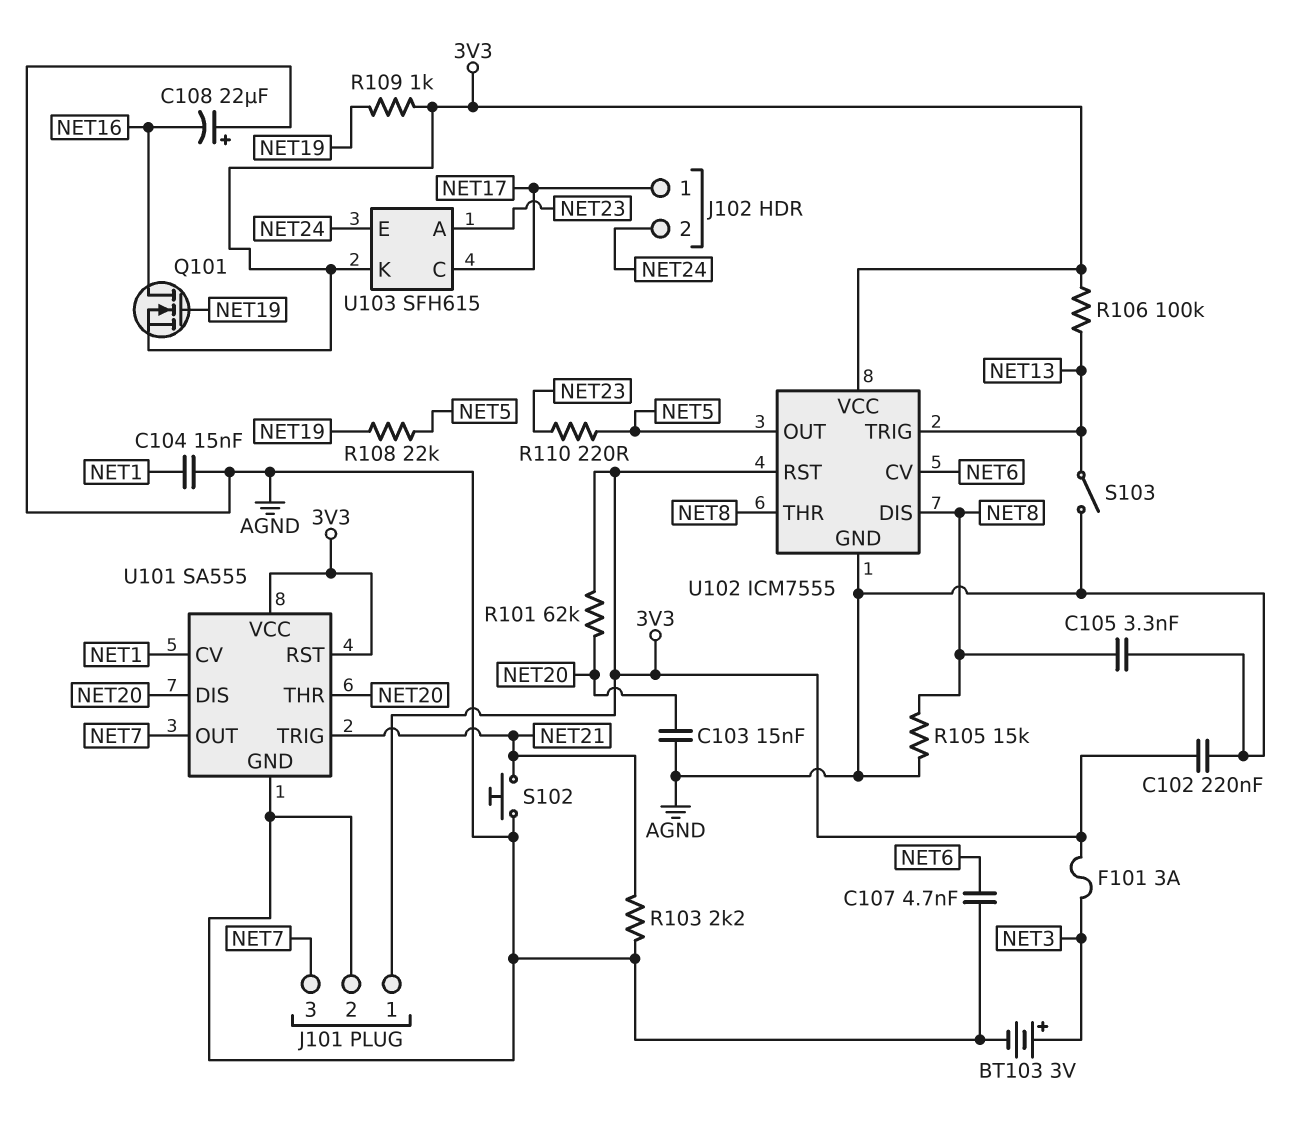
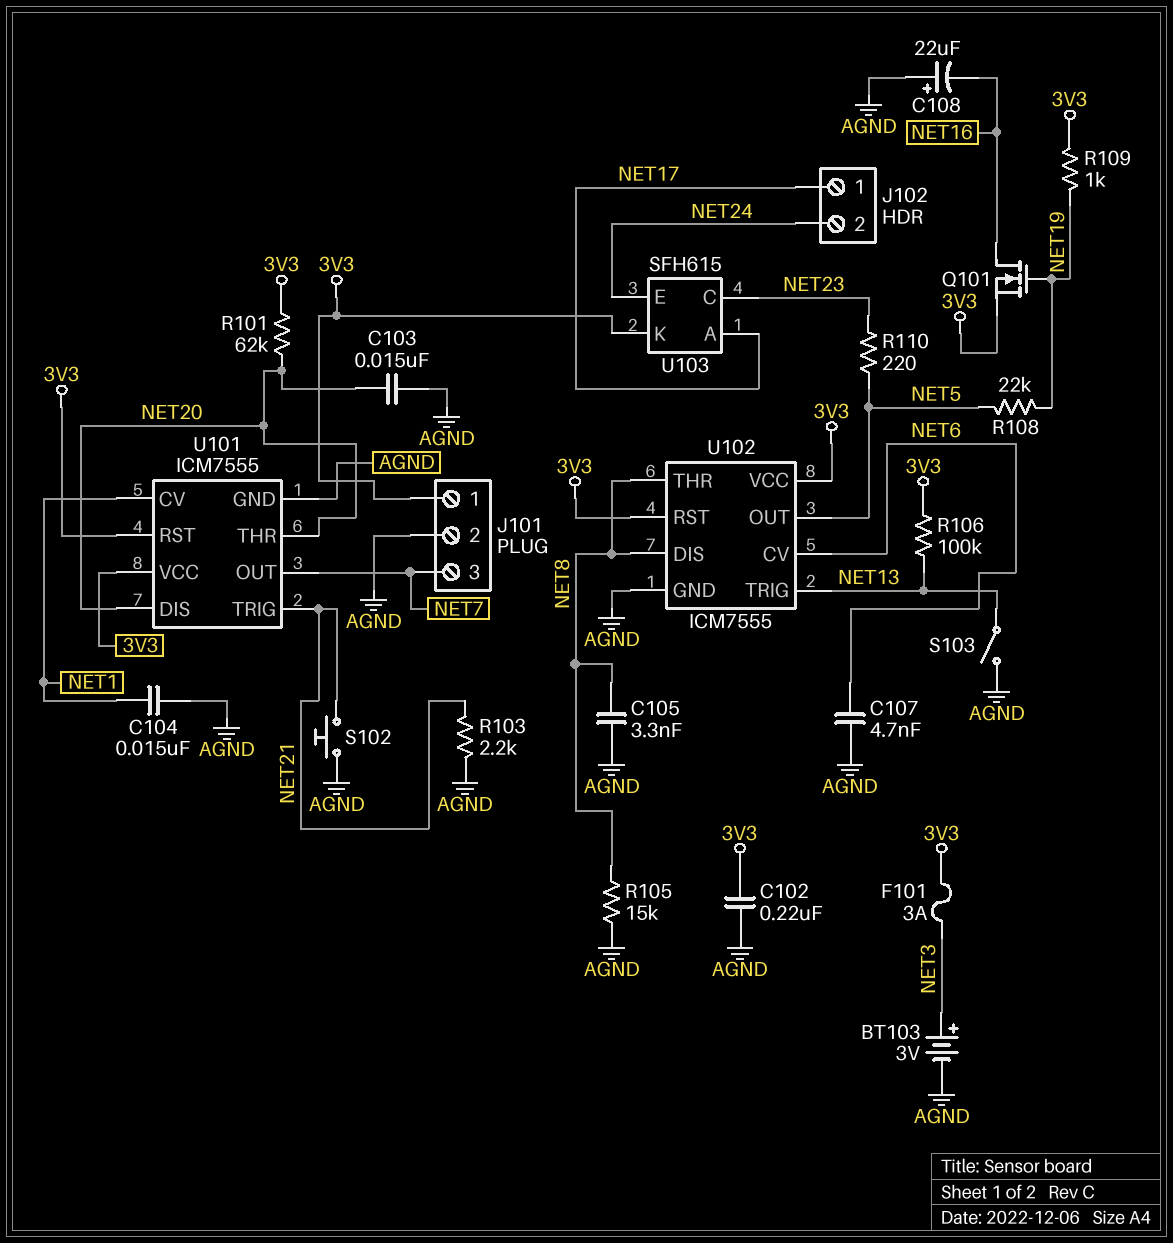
U101: SA555 -> ICM7555
U103 pin A: NET23 -> NET17
U103 pin C: NET17 -> NET23

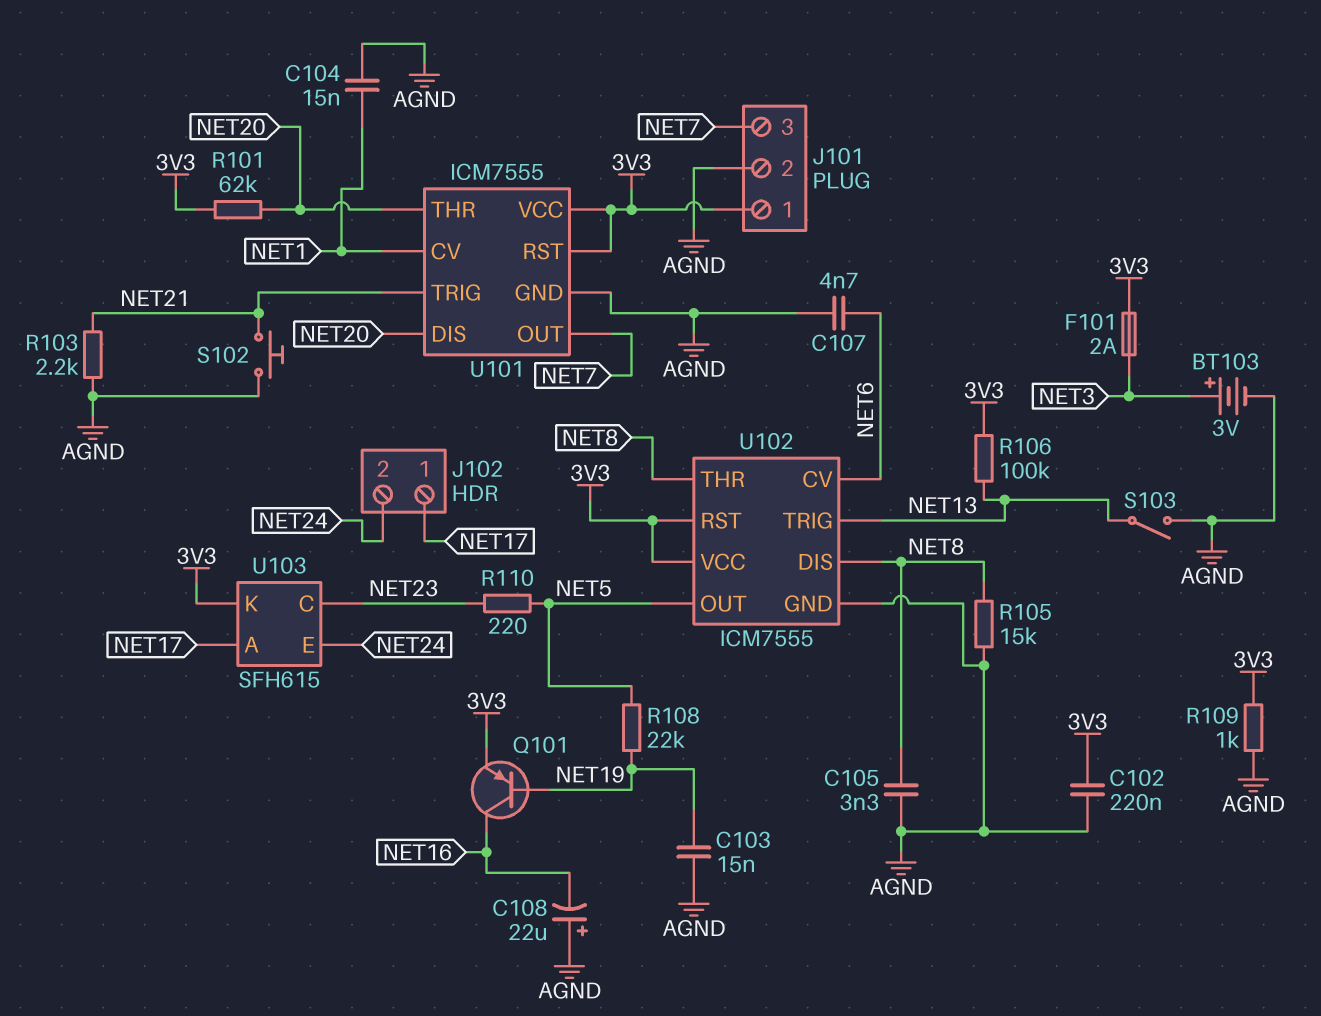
C103: 15nF (AGND, NET20) -> 15nF (AGND, NET19)
F101: 3A (3V3, NET3) -> 2A (3V3, NET3)
Q101: NMOS (G NET19, D NET16, S 3V3) -> PNP (B NET19, C NET16, E 3V3)
R109: 1k (3V3, NET19) -> 1k (3V3, AGND)

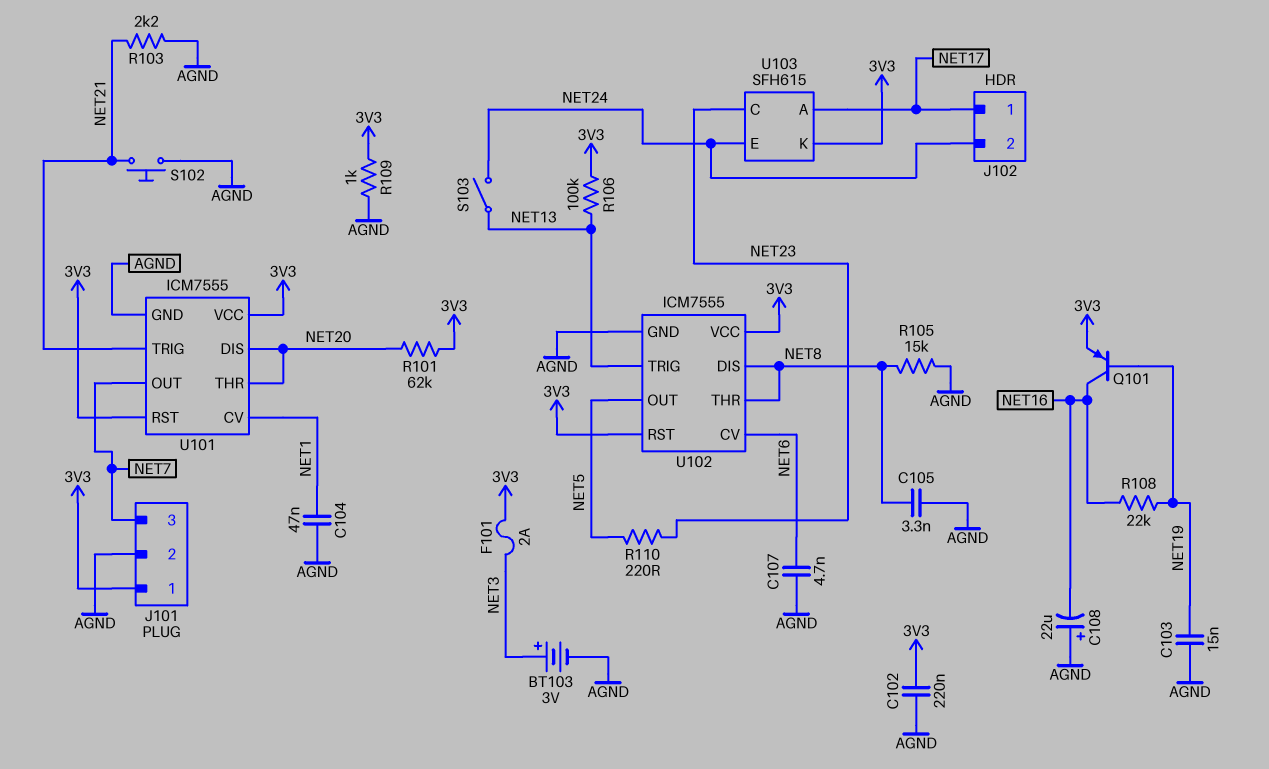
C104: 15nF (AGND, NET1) -> 47nF (AGND, NET1)
R108: 22k (NET5, NET19) -> 22k (NET16, NET19)
S103: switch (AGND, NET13) -> switch (NET13, NET24)

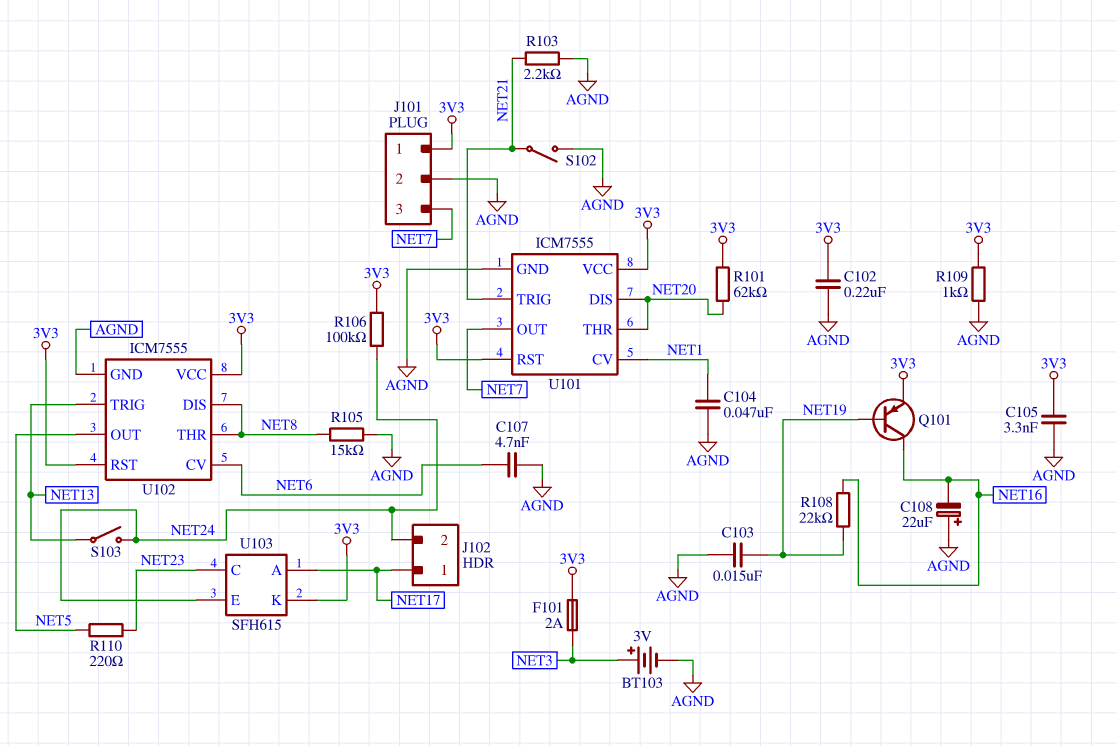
C105: 3.3nF (AGND, NET8) -> 3.3nF (3V3, AGND)
R106: 100k (3V3, NET13) -> 100k (3V3, NET24)
S102: button (AGND, NET21) -> switch (AGND, NET21)

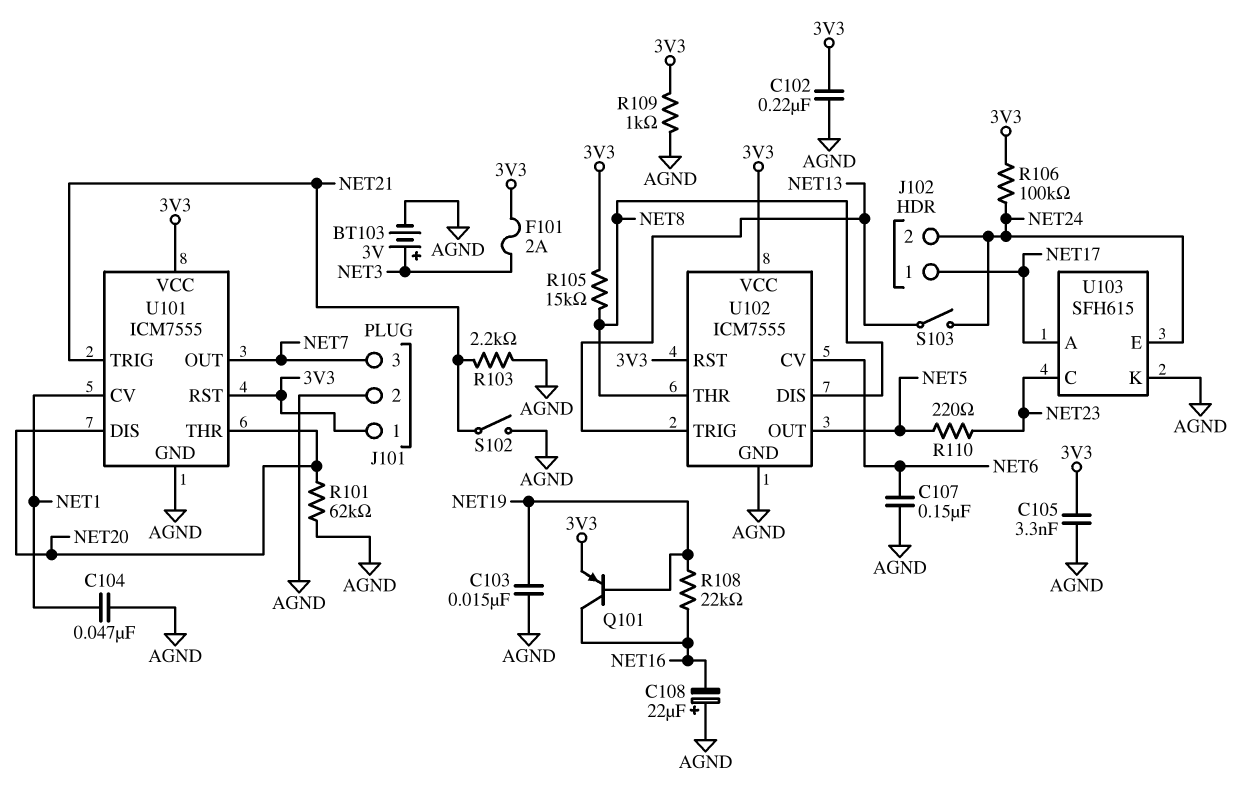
C107: 4.7nF (AGND, NET6) -> 150nF (AGND, NET6)
R101: 62k (3V3, NET20) -> 62k (AGND, NET20)
R105: 15k (AGND, NET8) -> 15k (3V3, NET8)
U103 pin K: 3V3 -> AGND

